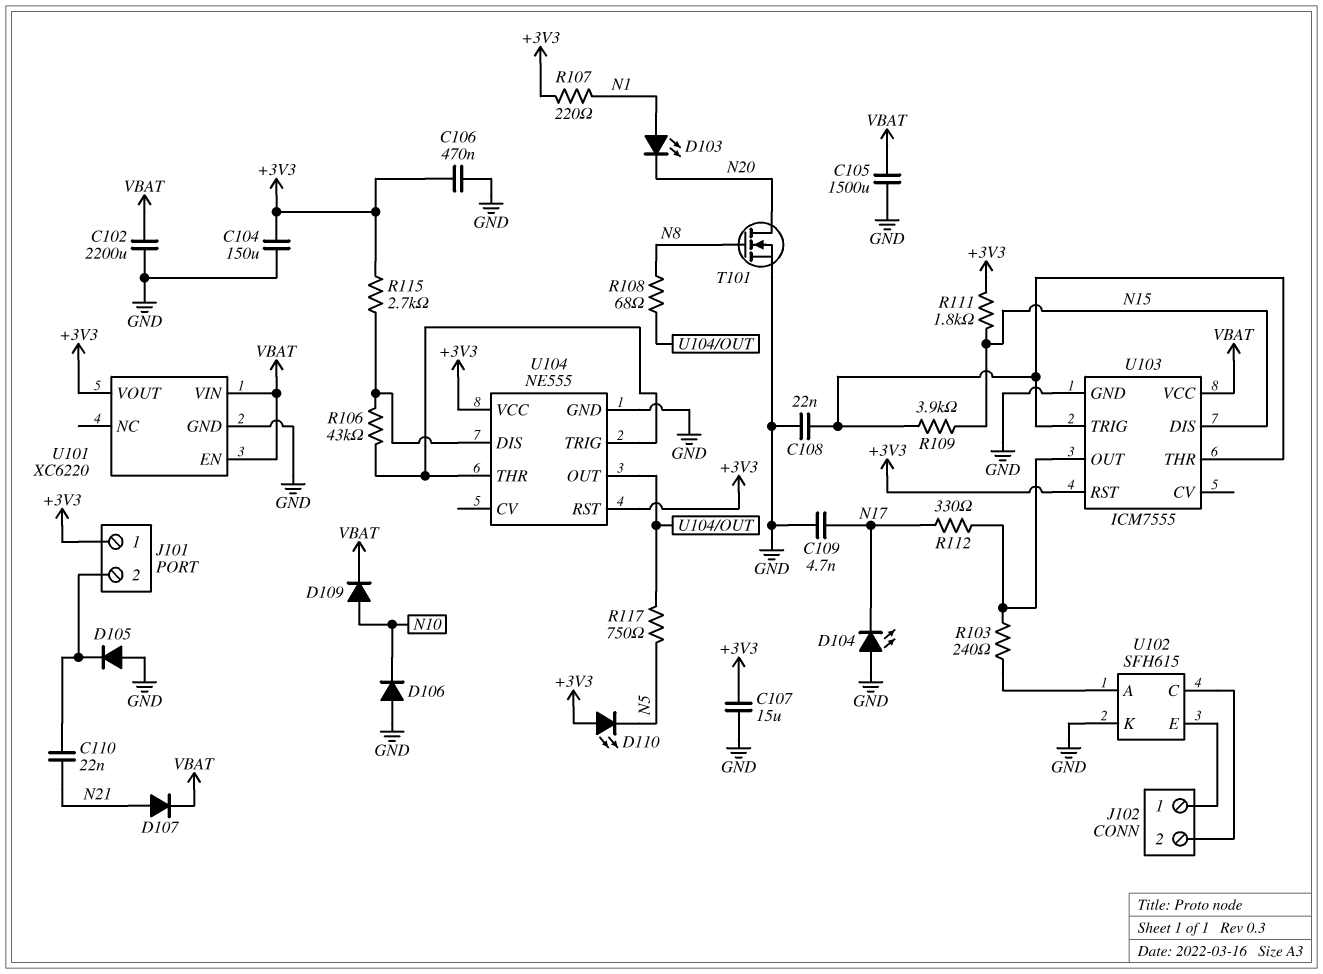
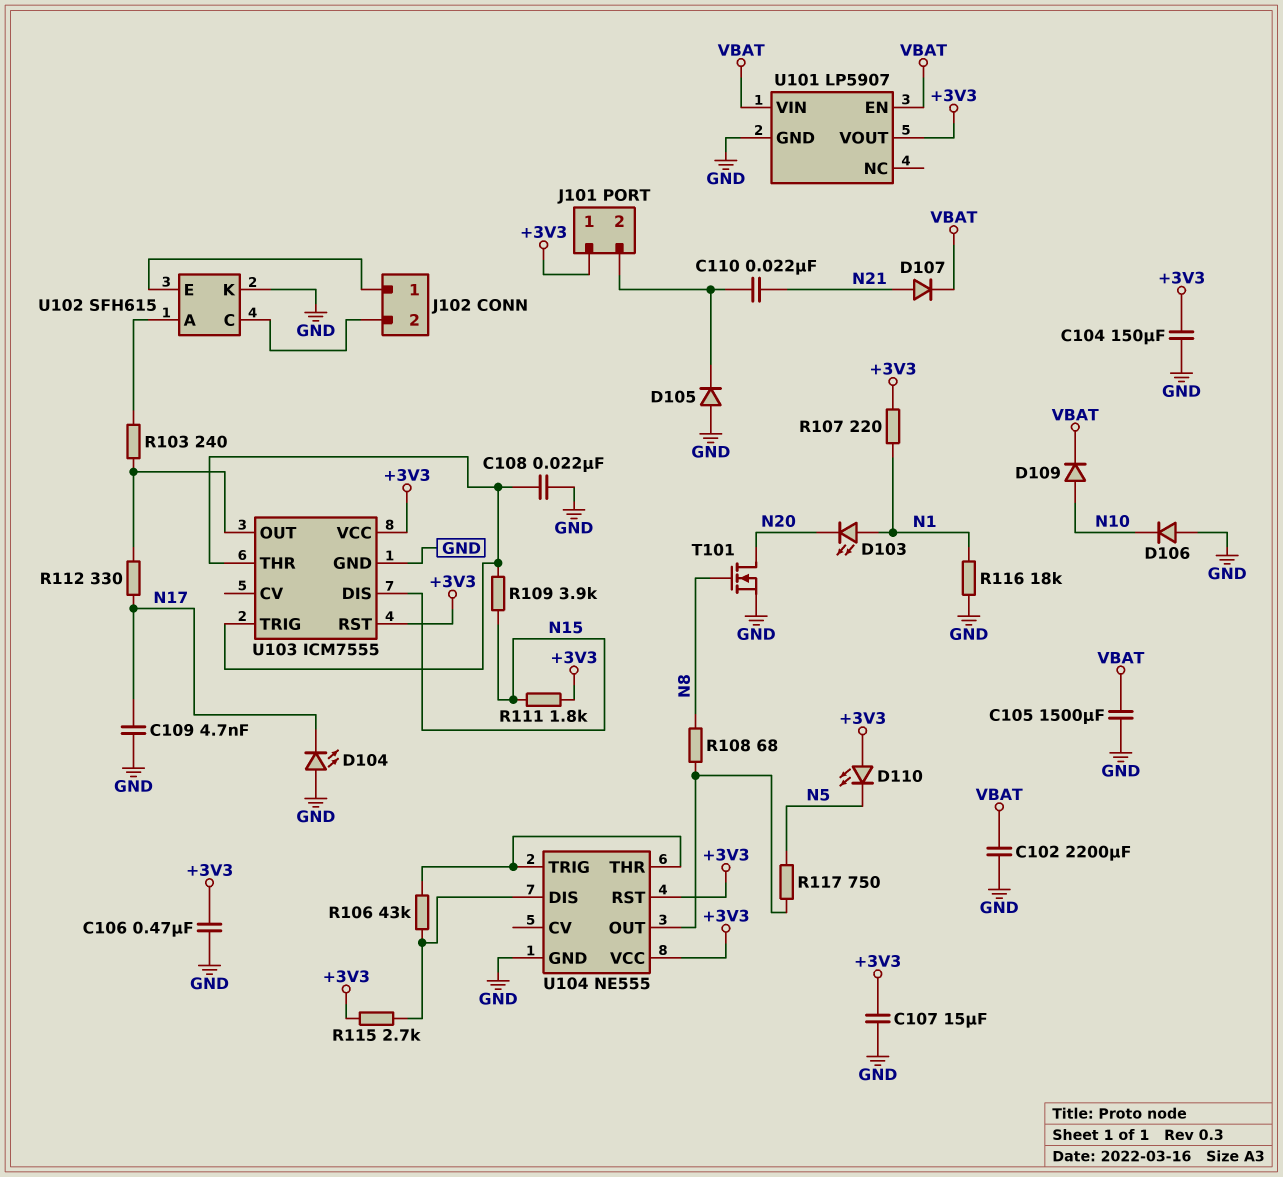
R116: none -> 18k (GND, N1)
U101: XC6220 -> LP5907
U103 pin VCC: VBAT -> +3V3

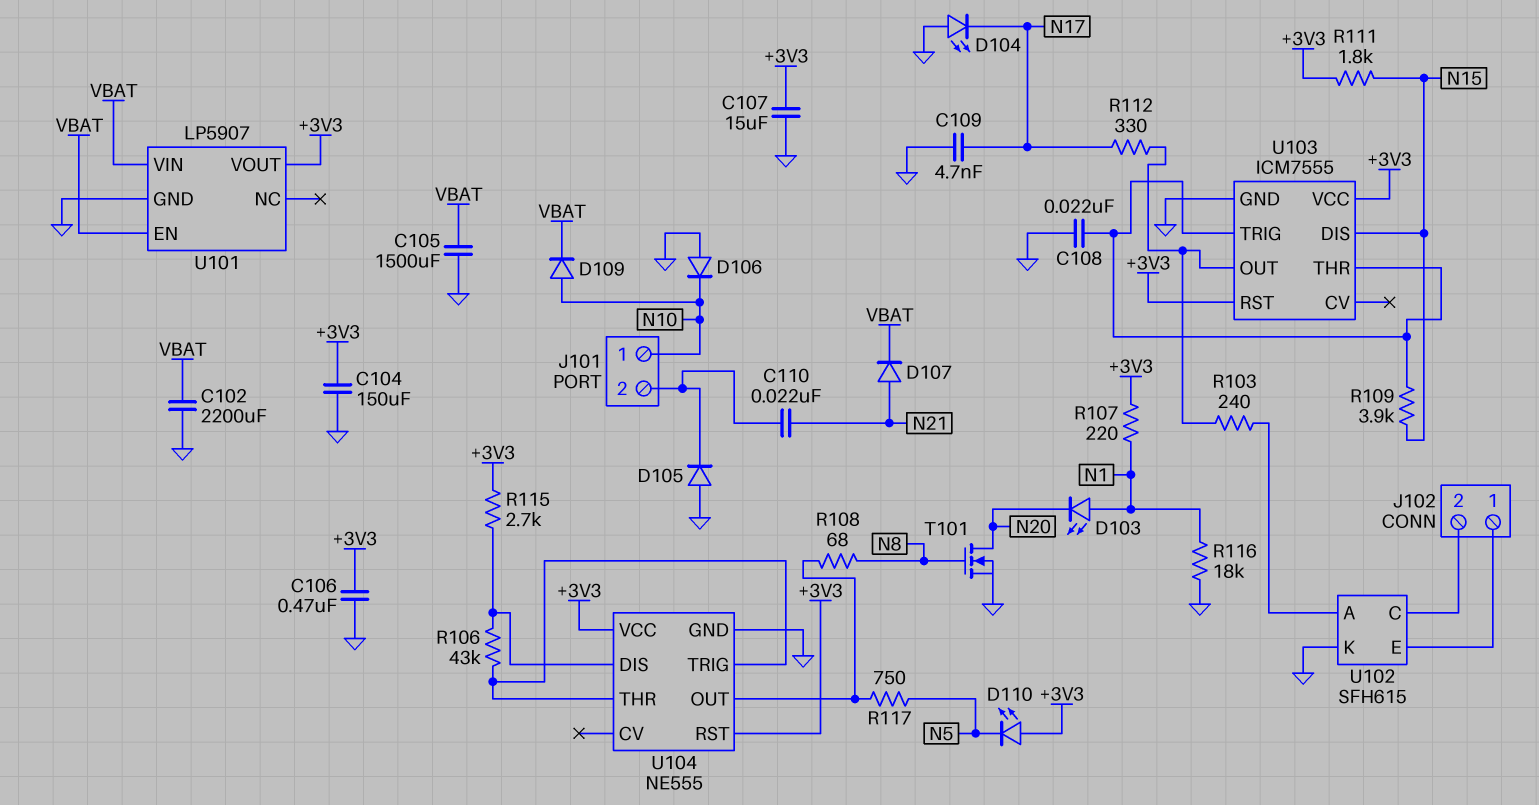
J101 pin 1: +3V3 -> N10

